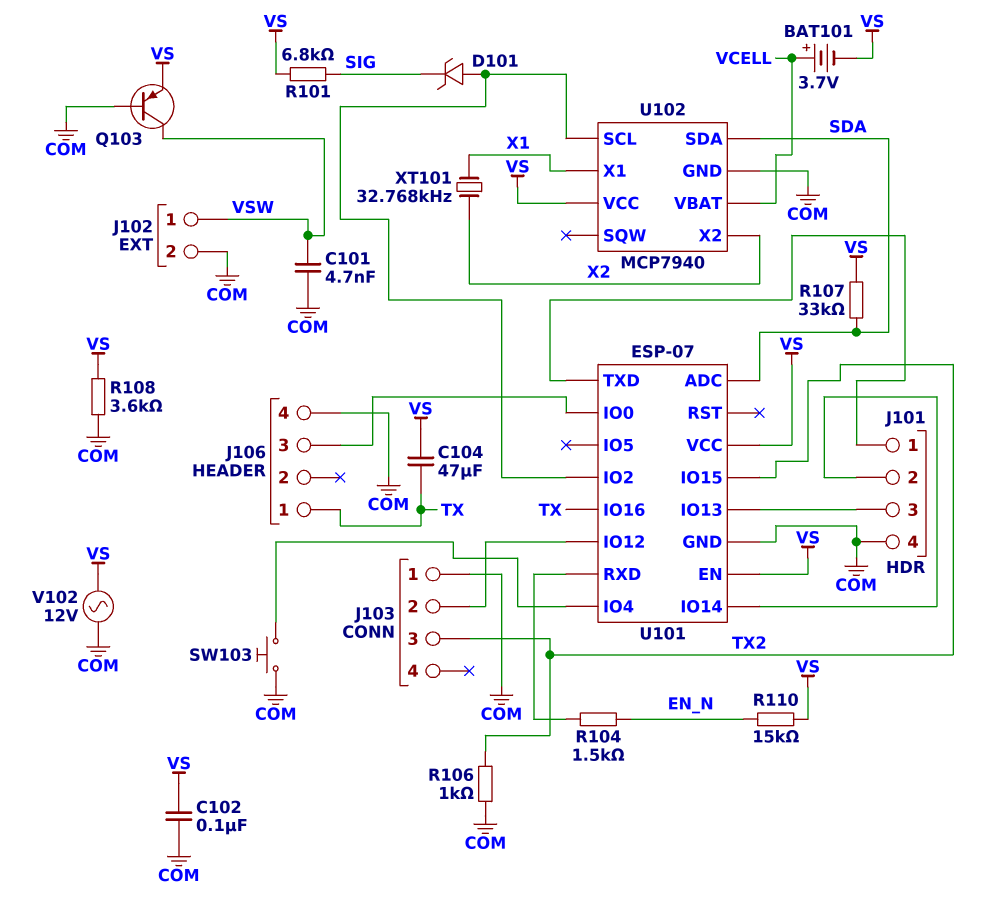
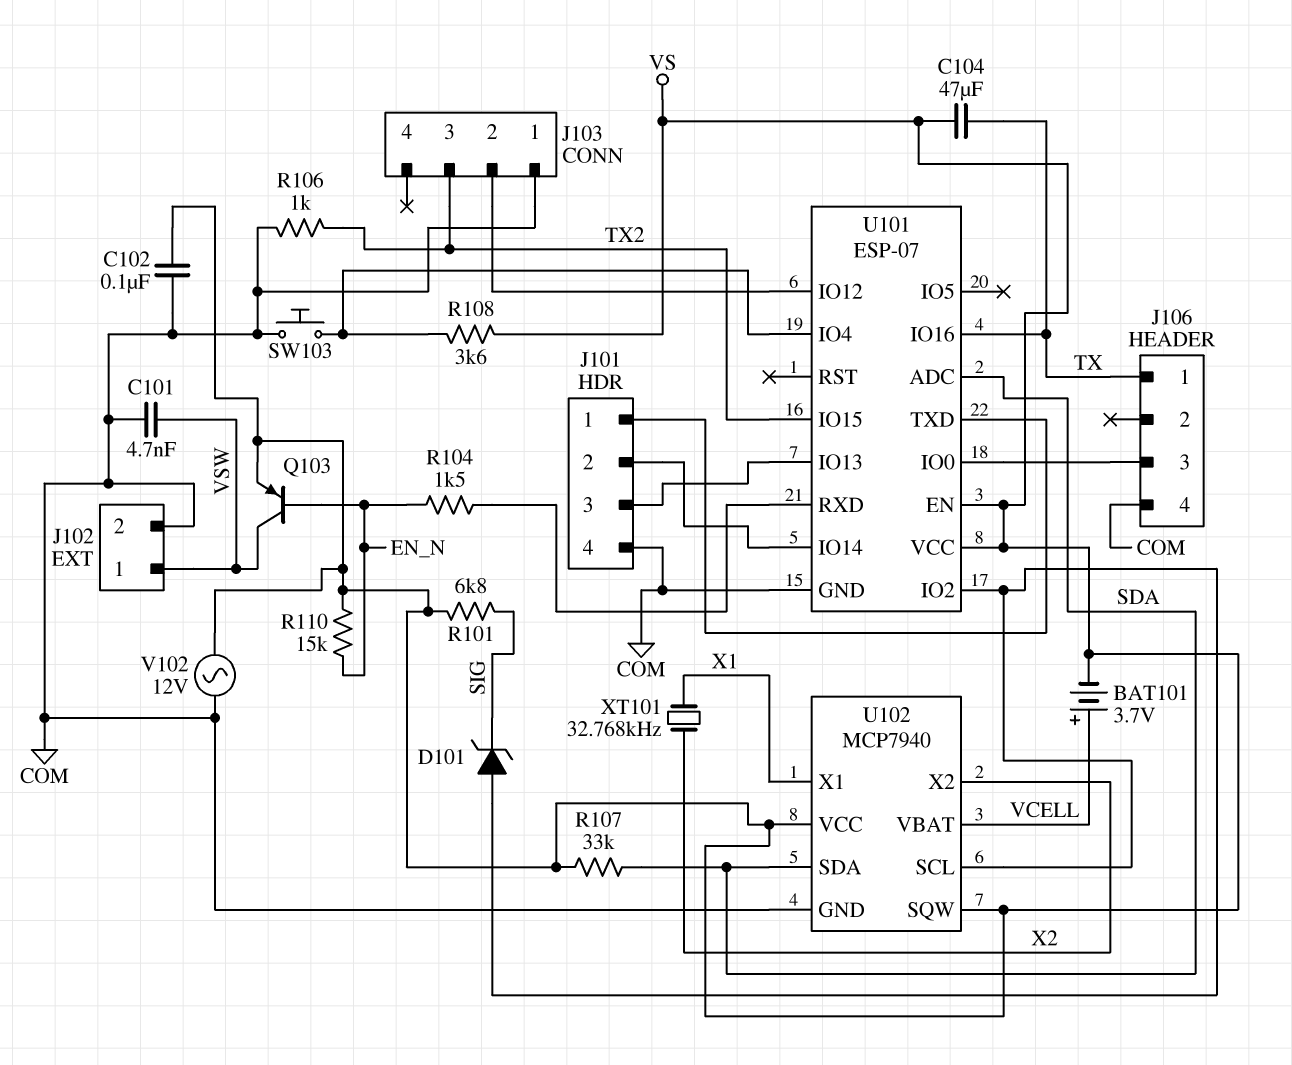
Q103: PNP (B COM, C VSW, E VS) -> PNP (B EN_N, C VSW, E VS)
R108: 3.6k (COM, VS) -> 3.6k (U101/IO4, VS)
U102 pin SQW: none -> VS

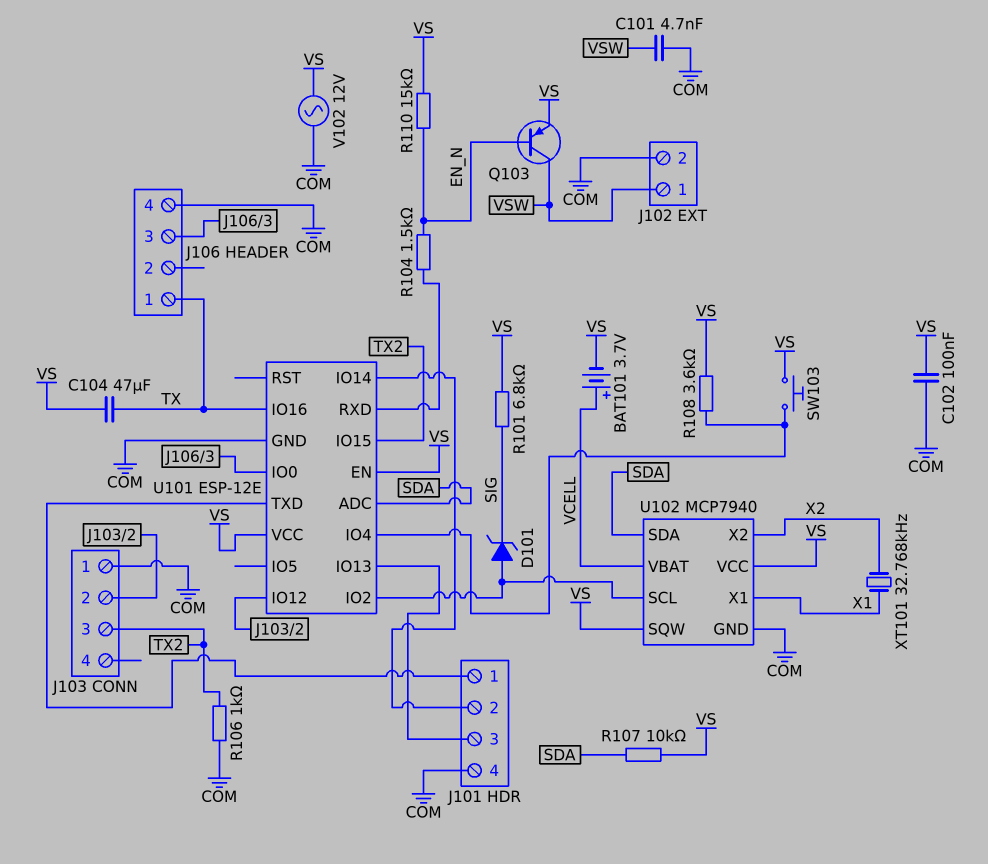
R107: 33k (SDA, VS) -> 10k (SDA, VS)
SW103: button (COM, U101/IO4) -> button (U101/IO4, VS)
U101: ESP-07 -> ESP-12E

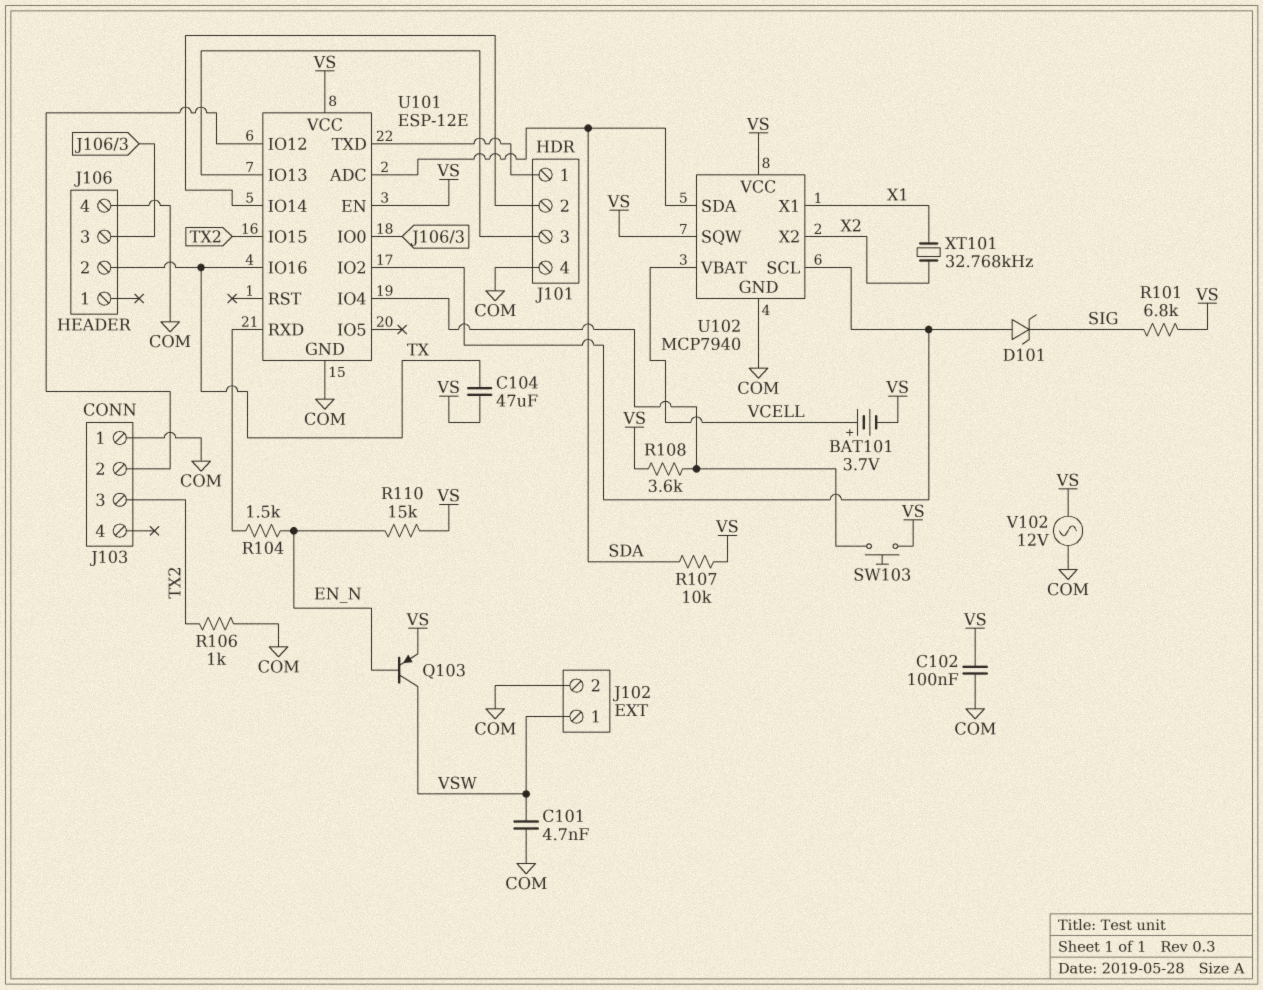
J106 pin 1: TX -> none
J106 pin 2: none -> TX

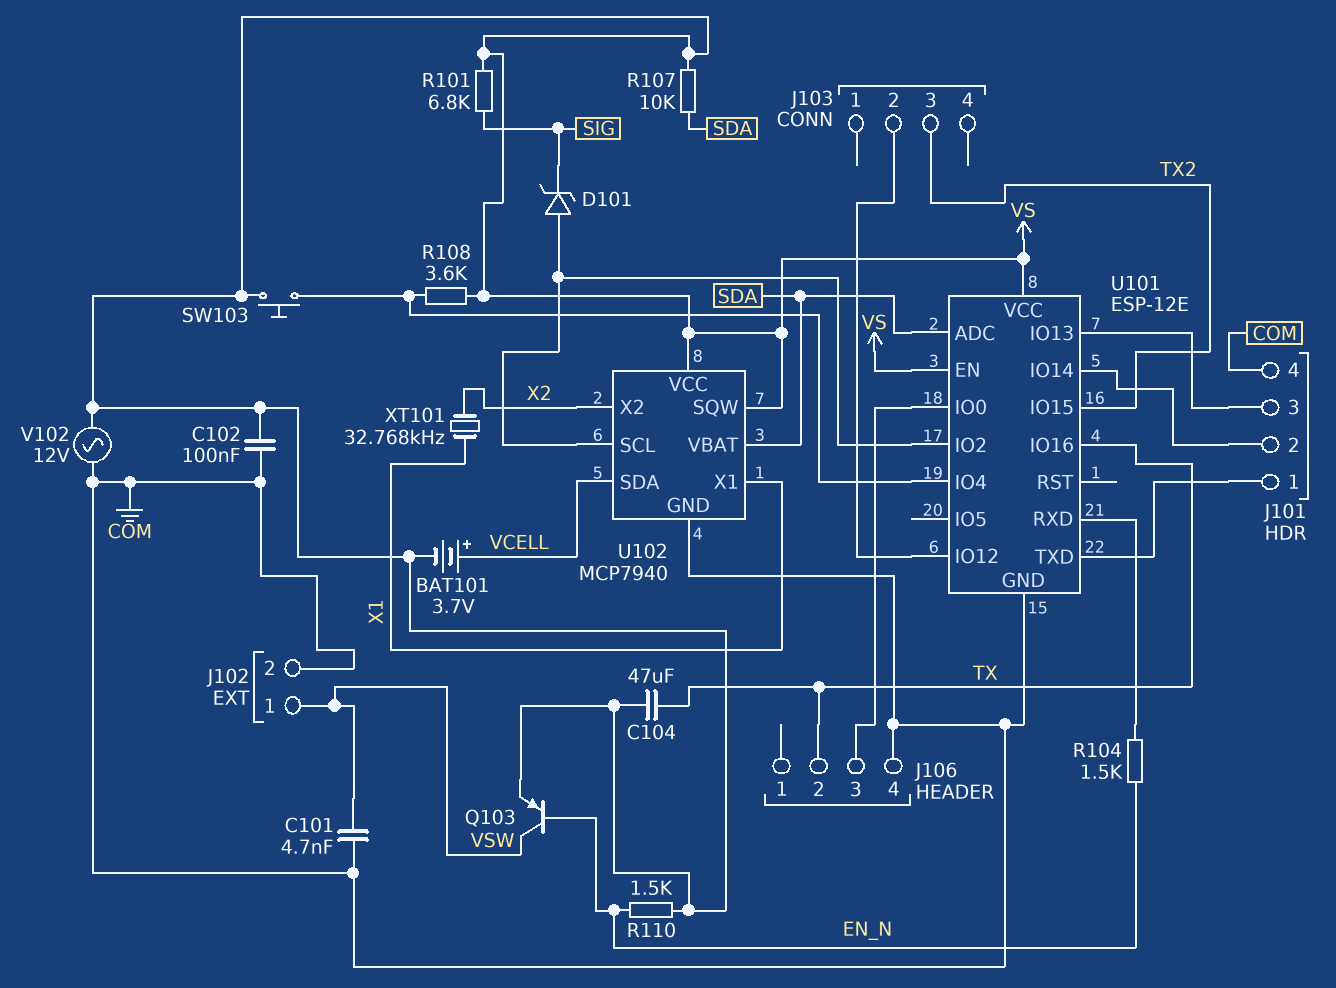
J103 pin 1: COM -> none
R106: 1k (COM, TX2) -> none
R110: 15k (EN_N, VS) -> 1.5k (EN_N, VS)
U102 pin SDA: SDA -> VCELL
U102 pin VBAT: VCELL -> SDA

